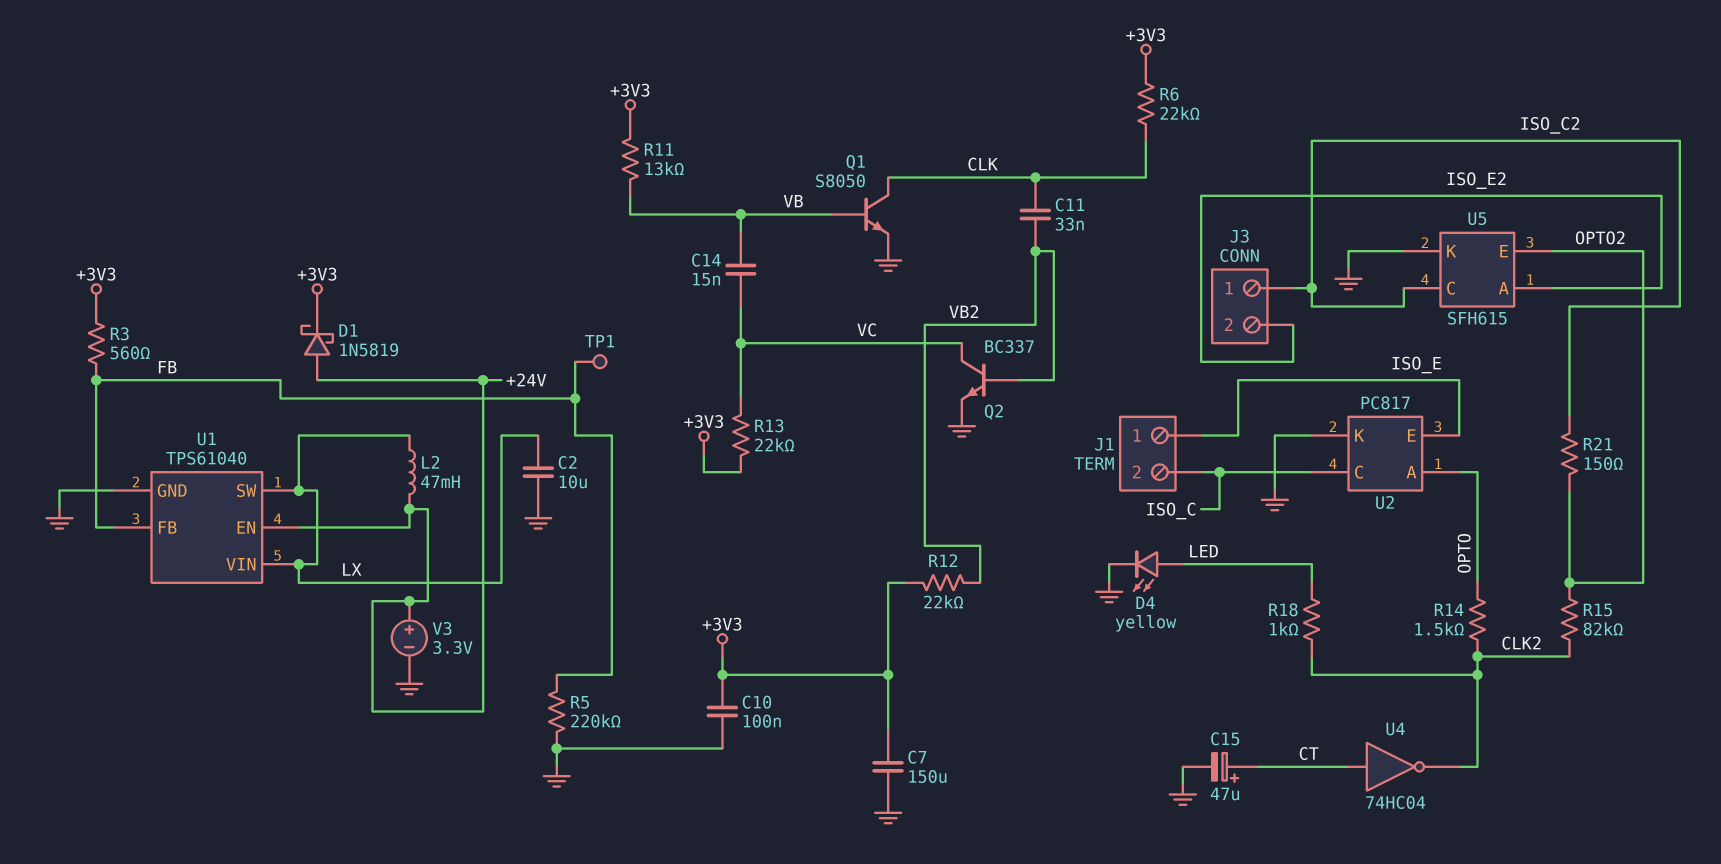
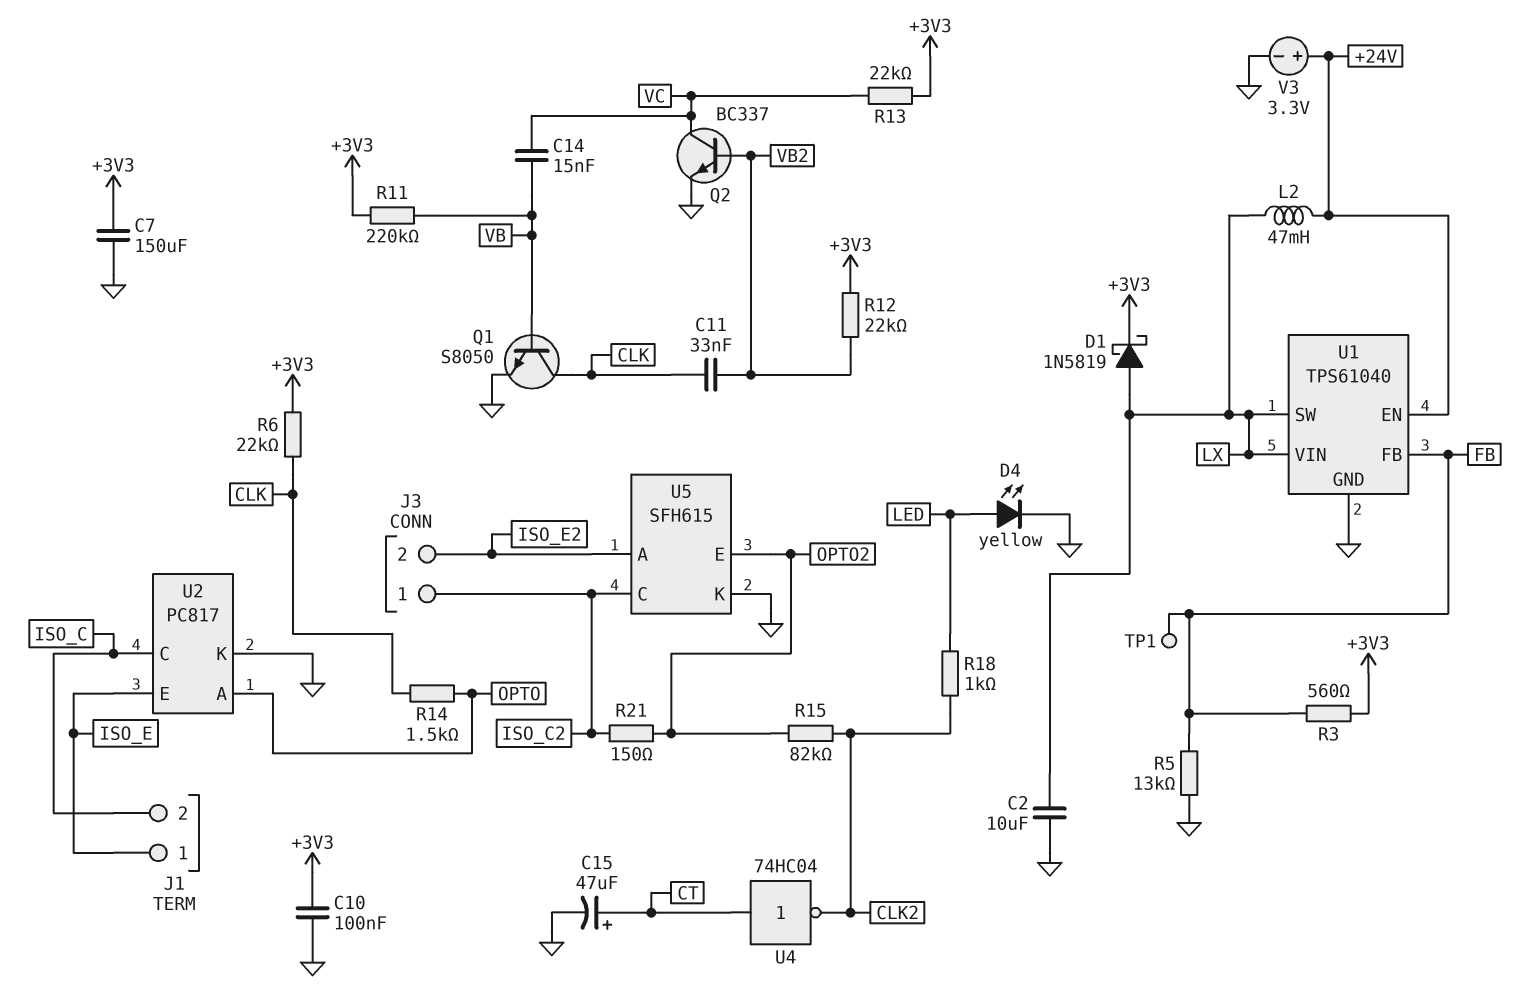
D1: schottky 1N5819 (A +24V, K +3V3) -> schottky 1N5819 (A LX, K +3V3)
R5: 220k (FB, GND) -> 13k (FB, GND)
R11: 13k (+3V3, VB) -> 220k (+3V3, VB)
R14: 1.5k (CLK2, OPTO) -> 1.5k (CLK, OPTO)

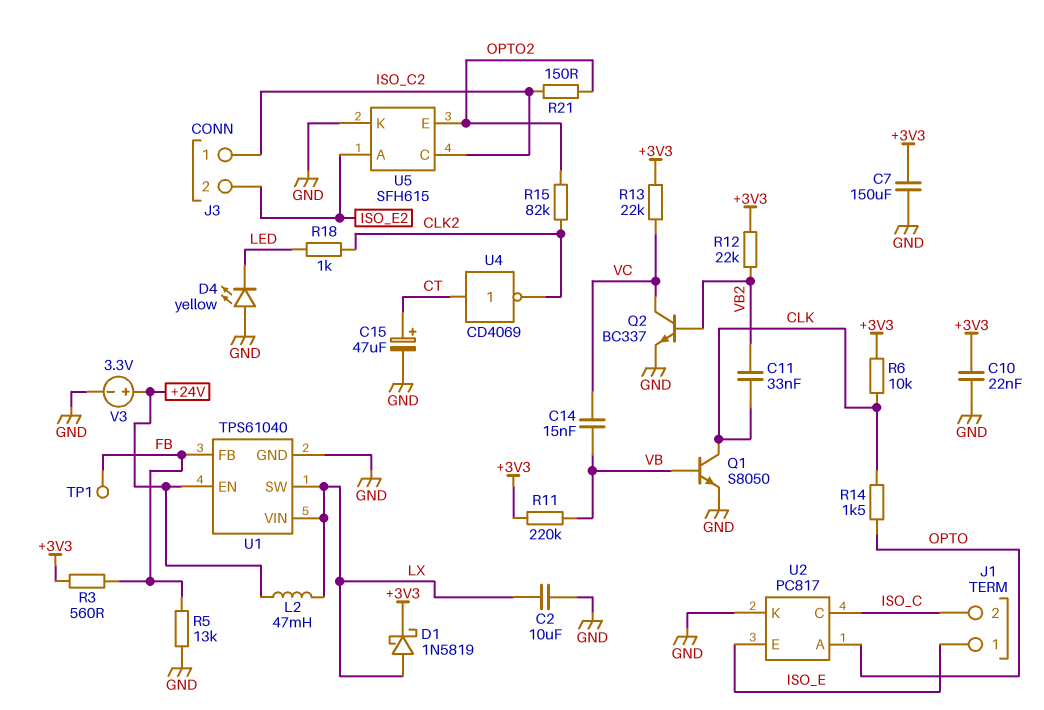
C10: 100nF (+3V3, GND) -> 22nF (+3V3, GND)
D4: LED yellow (A LED, K GND) -> LED yellow (A GND, K LED)
R6: 22k (+3V3, CLK) -> 10k (+3V3, CLK)
U4: NOT 74HC04 (in CT, out CLK2) -> NOT CD4069 (in CT, out CLK2)

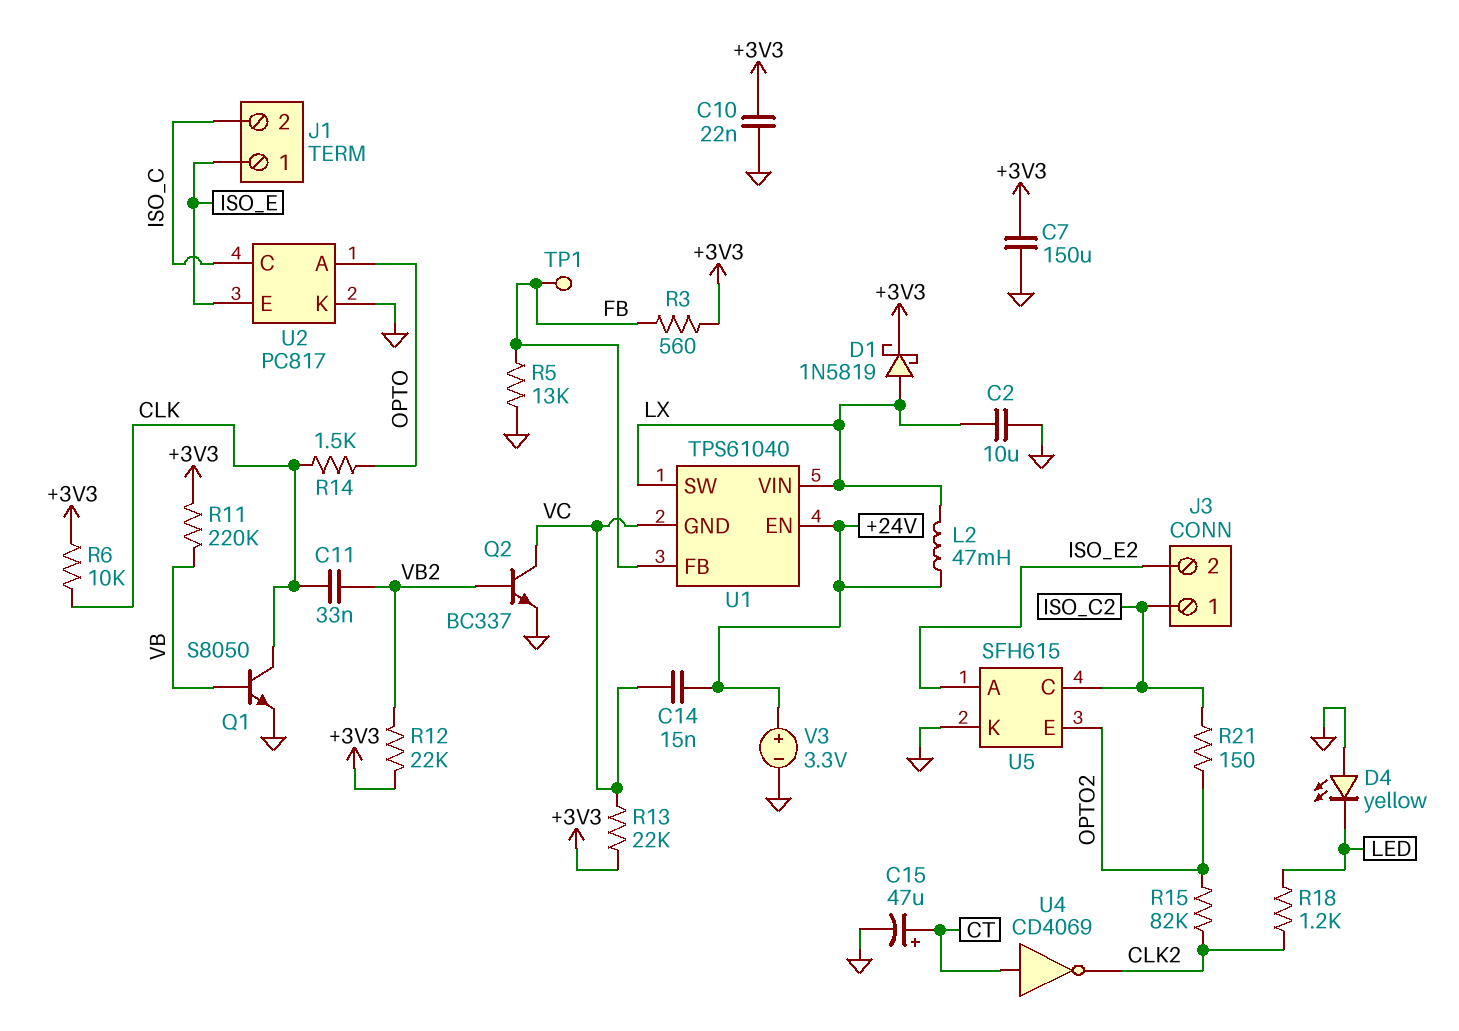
C14: 15nF (VB, VC) -> 15nF (+24V, VC)
R18: 1k (CLK2, LED) -> 1.2k (CLK2, LED)
U1 pin GND: GND -> VC

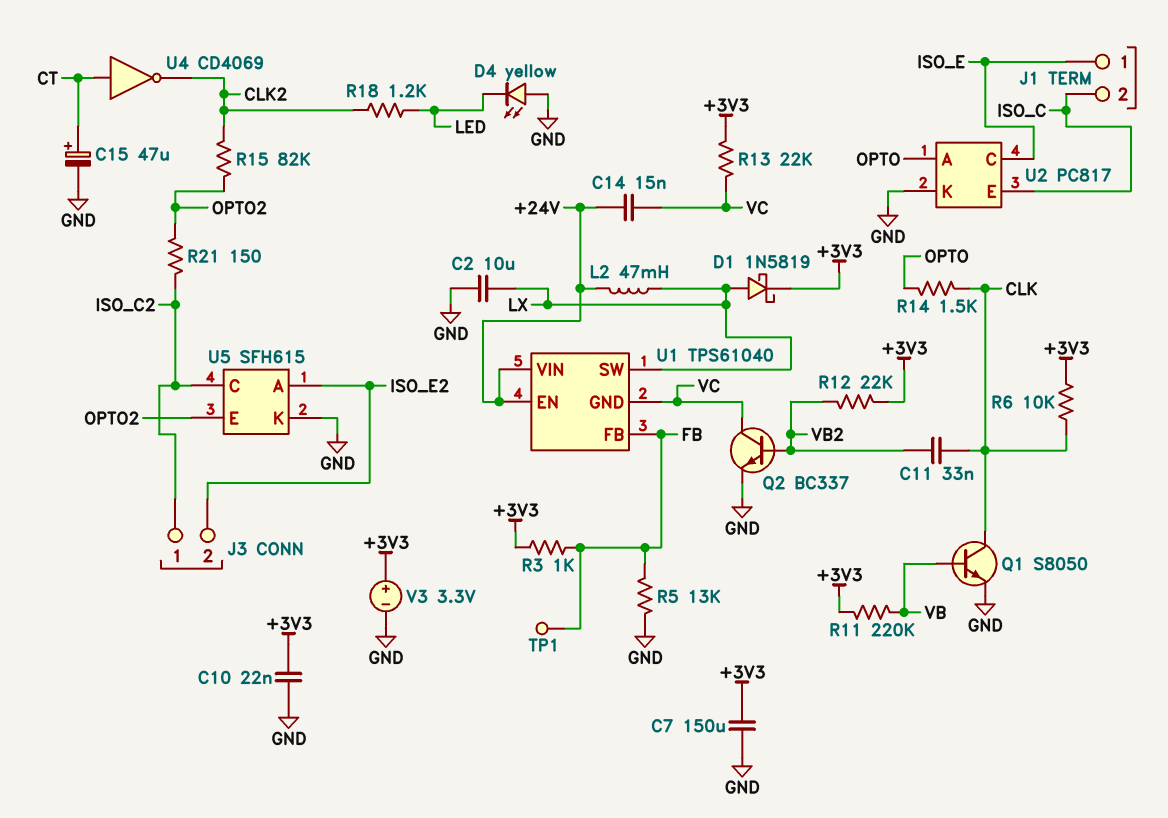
R3: 560 (+3V3, FB) -> 1k (+3V3, FB)
U1 pin VIN: LX -> +24V
U2 pin C: ISO_C -> ISO_E
U2 pin E: ISO_E -> ISO_C
V3: 3.3V (plus +24V, minus GND) -> 3.3V (plus +3V3, minus GND)

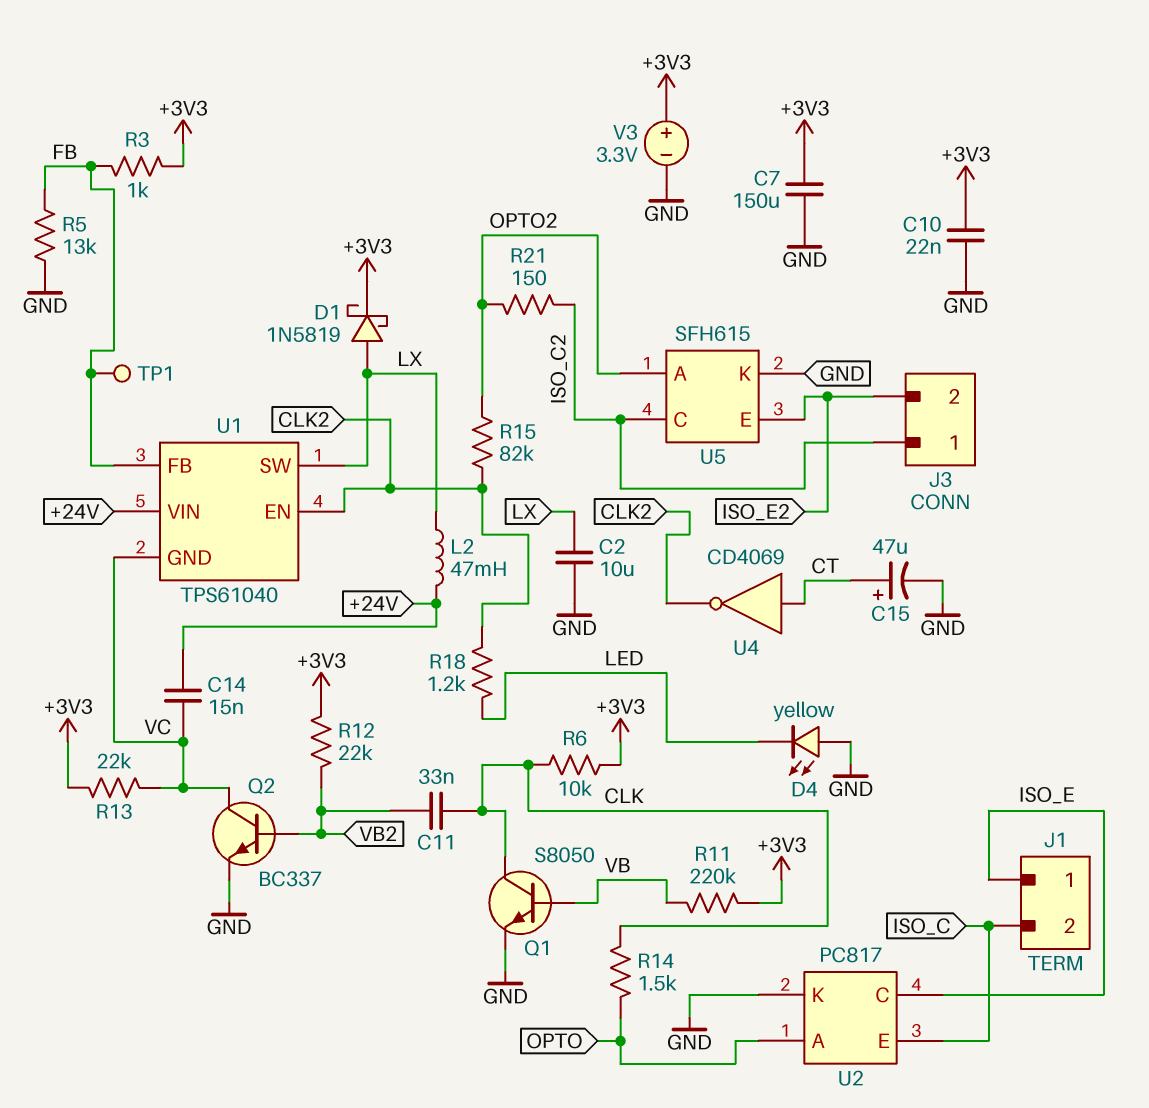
U1 pin EN: +24V -> CLK2
U5 pin A: ISO_E2 -> OPTO2
U5 pin E: OPTO2 -> ISO_E2

